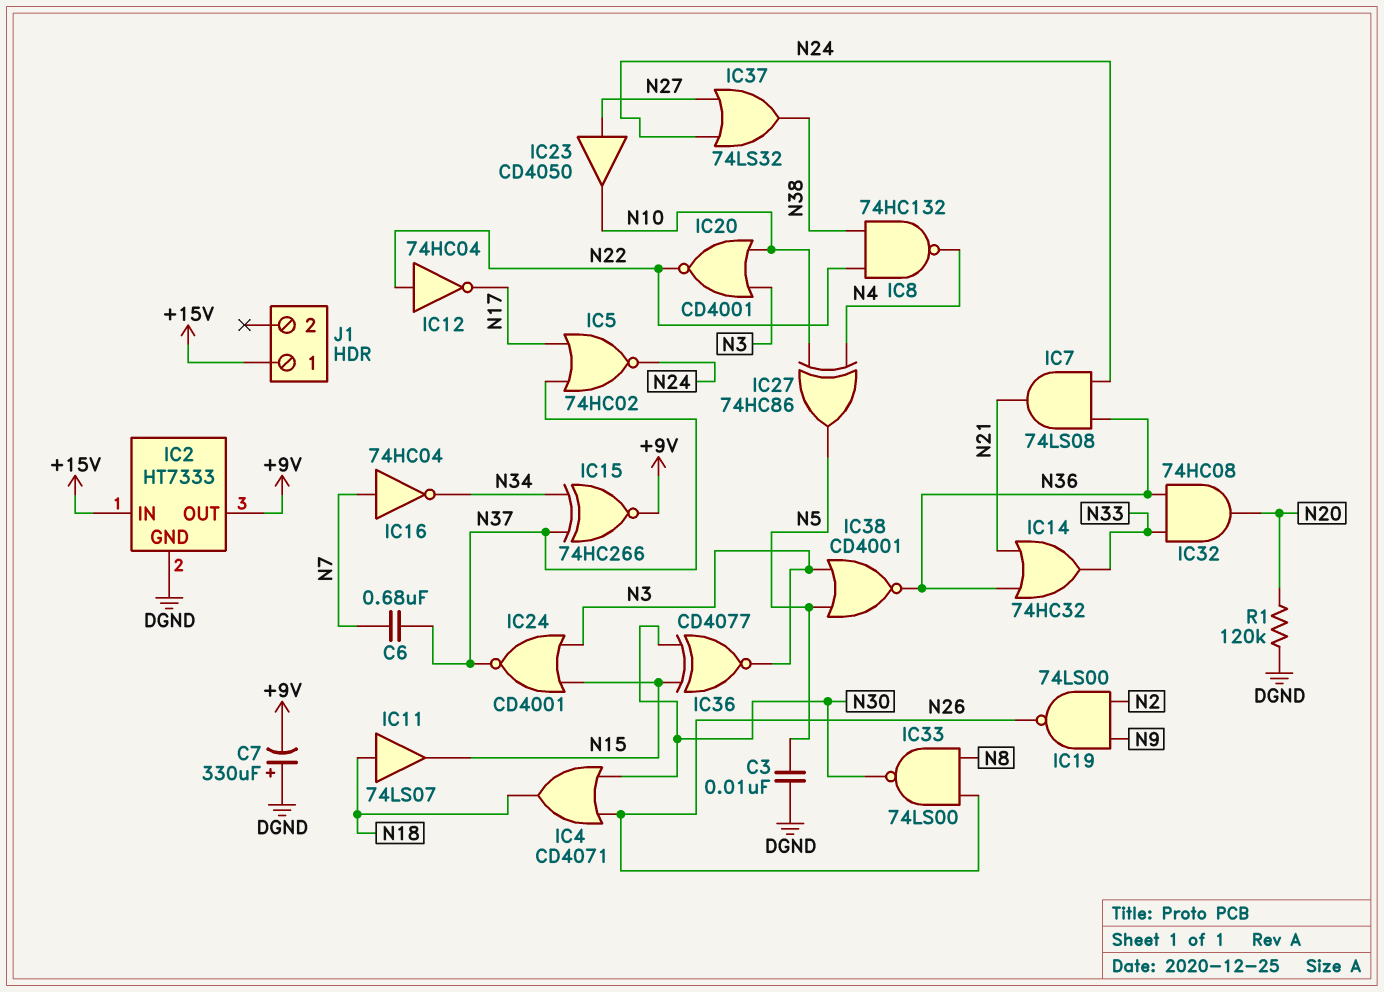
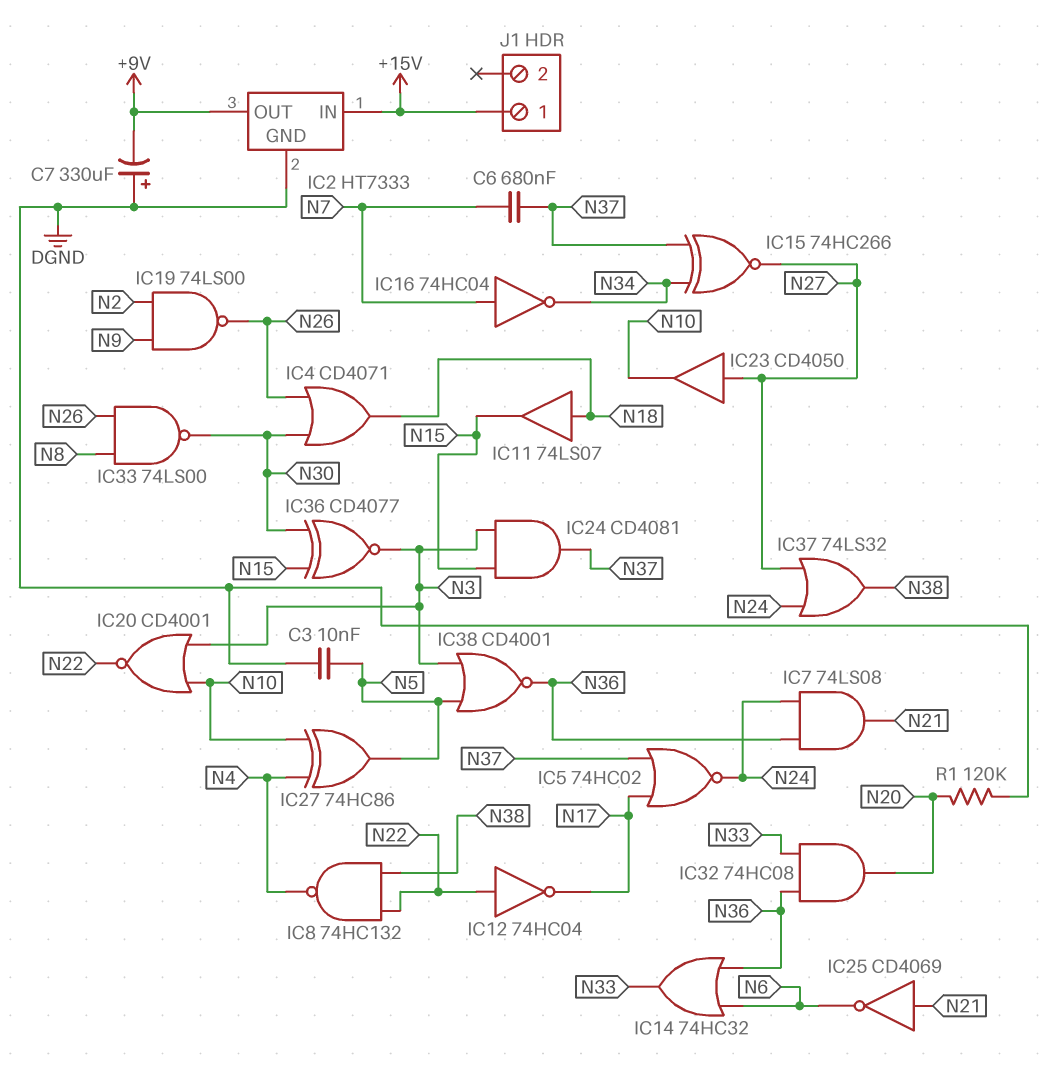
IC14: OR 74HC32 (in N21, in N36, out N33) -> OR 74HC32 (in N6, in N36, out N33)
IC15: XNOR 74HC266 (in N34, in N37, out +9V) -> XNOR 74HC266 (in N34, in N37, out N27)
IC24: NOR CD4001 (in N3, in N15, out N37) -> AND CD4081 (in N3, in N15, out N37)
IC25: none -> NOT CD4069 (in N21, out N6)

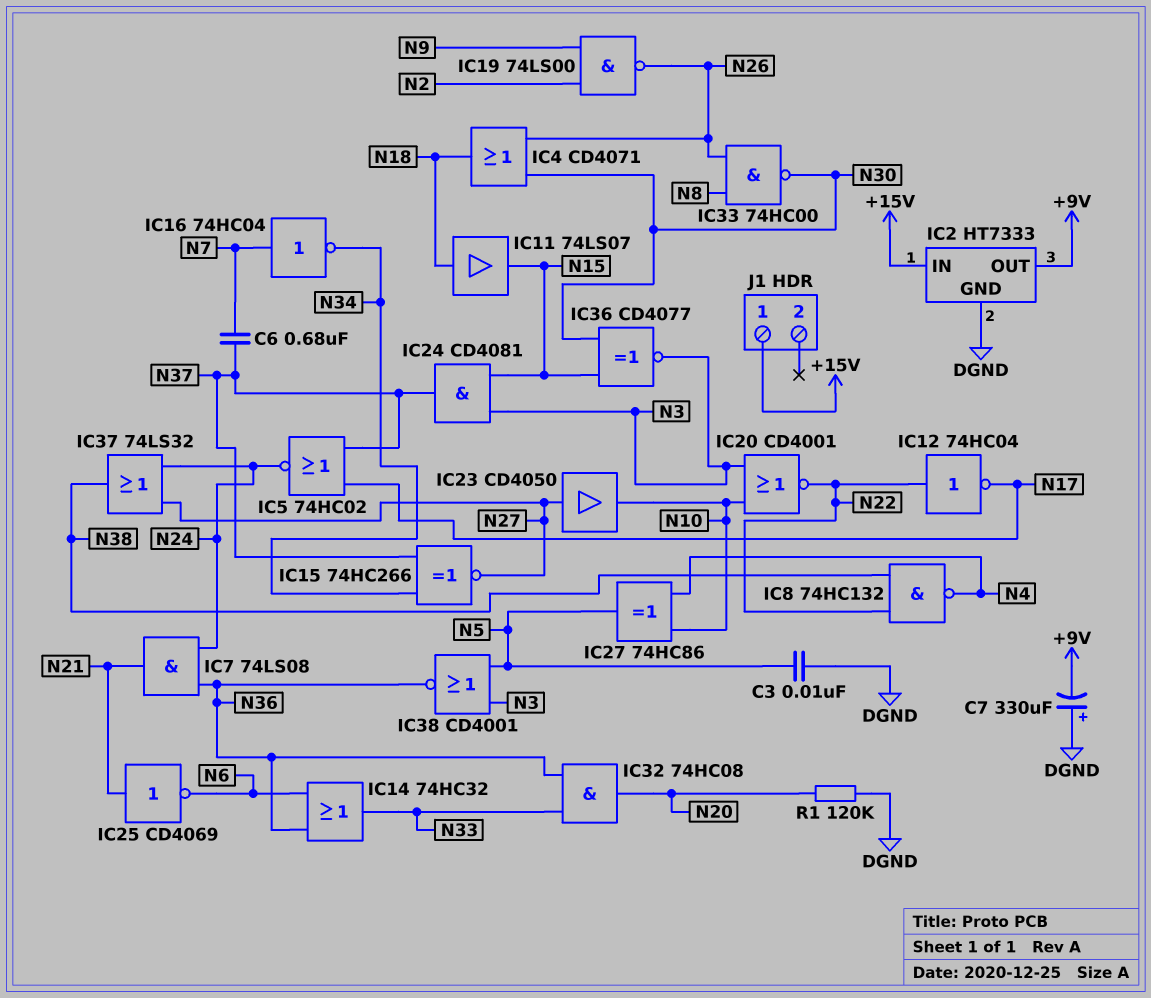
IC33: NAND 74LS00 (in N8, in N26, out N30) -> NAND 74HC00 (in N8, in N26, out N30)

